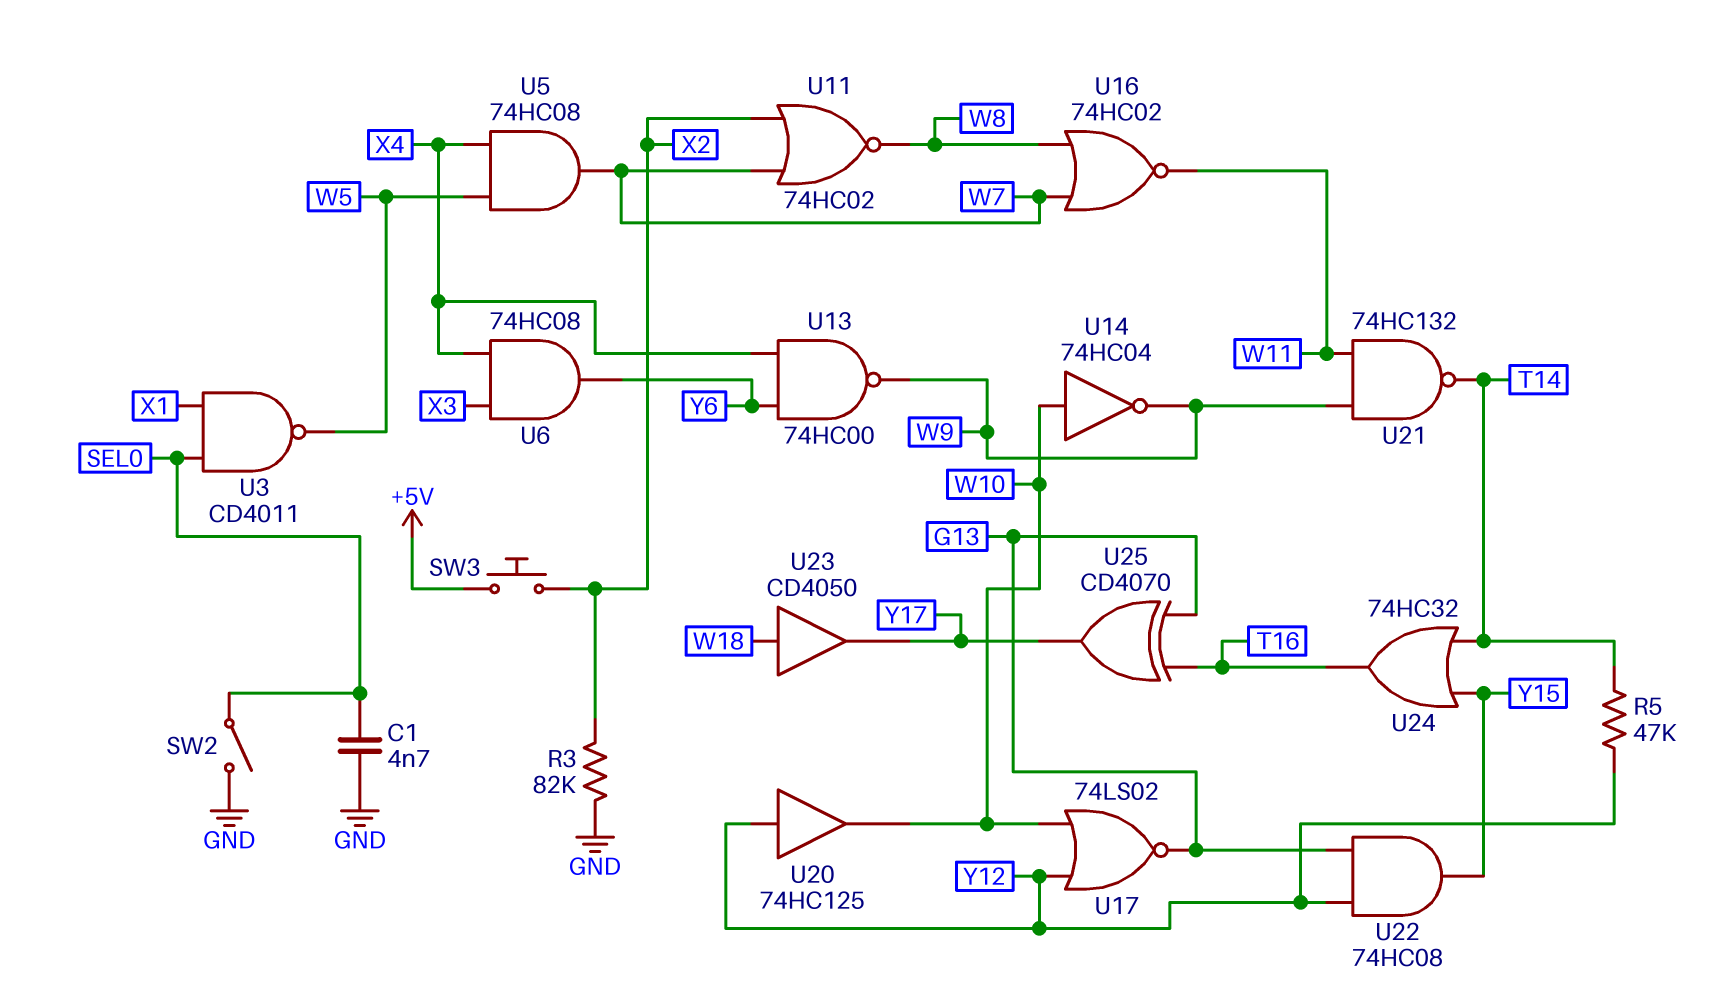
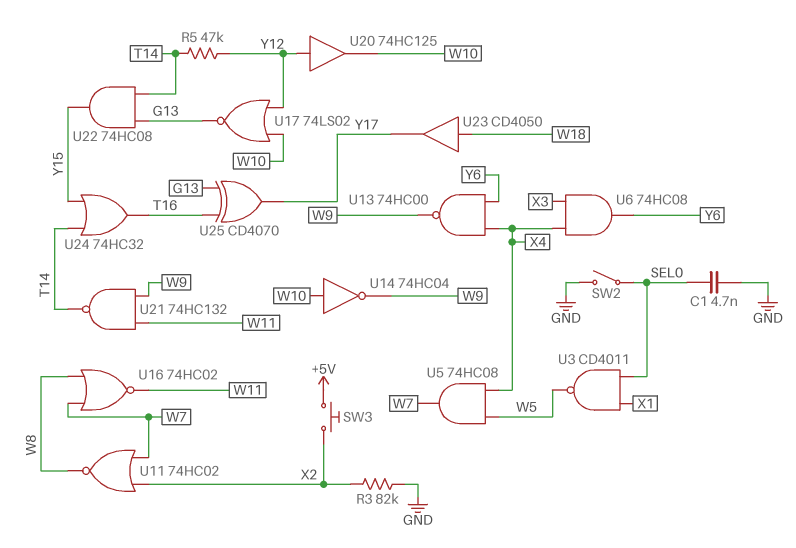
U22: AND 74HC08 (in G13, in Y12, out Y15) -> AND 74HC08 (in G13, in T14, out Y15)

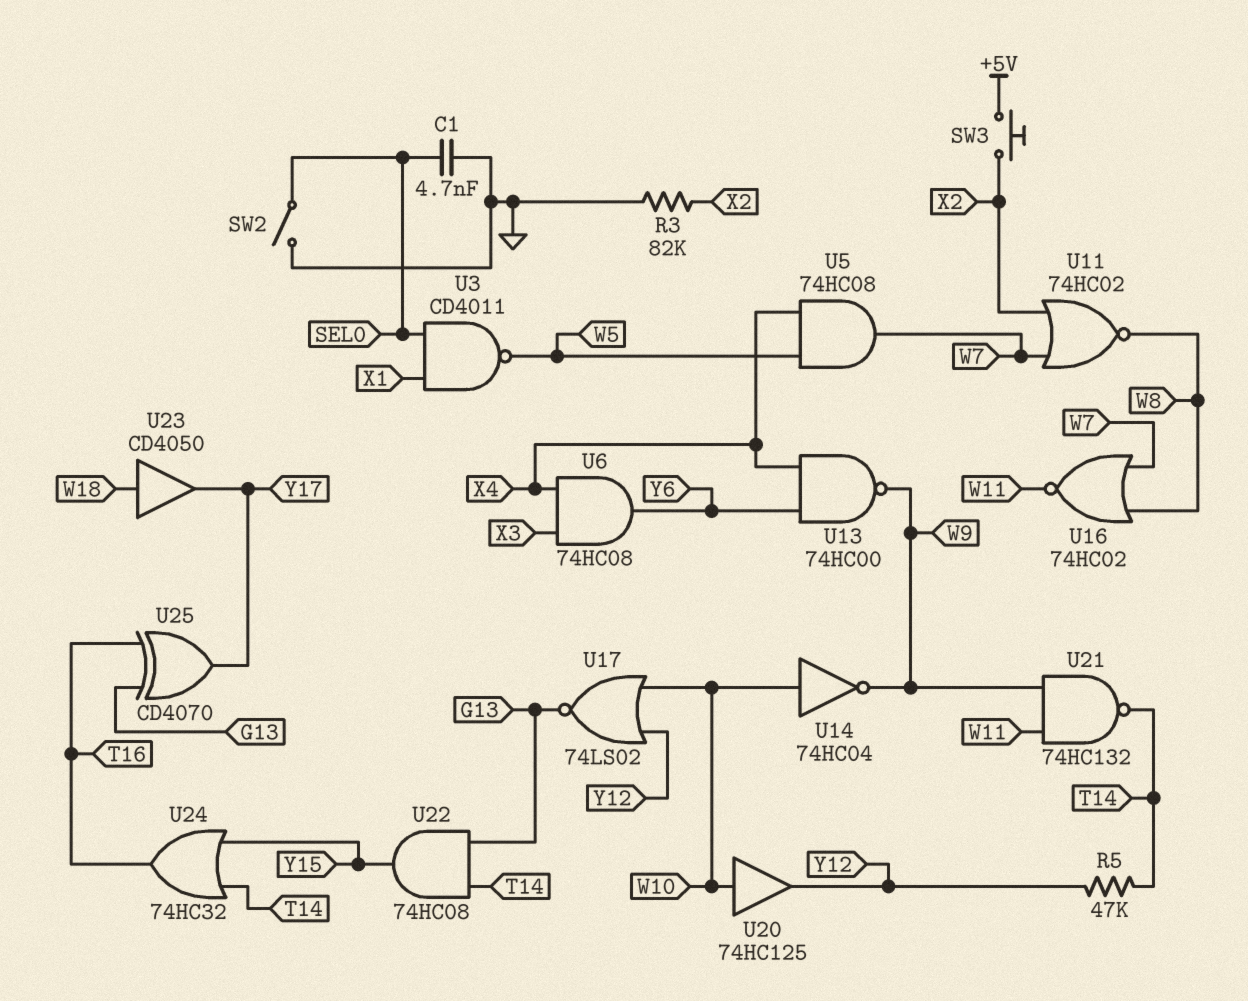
U20: buffer 74HC125 (in Y12, out W10) -> buffer 74HC125 (in W10, out Y12)

